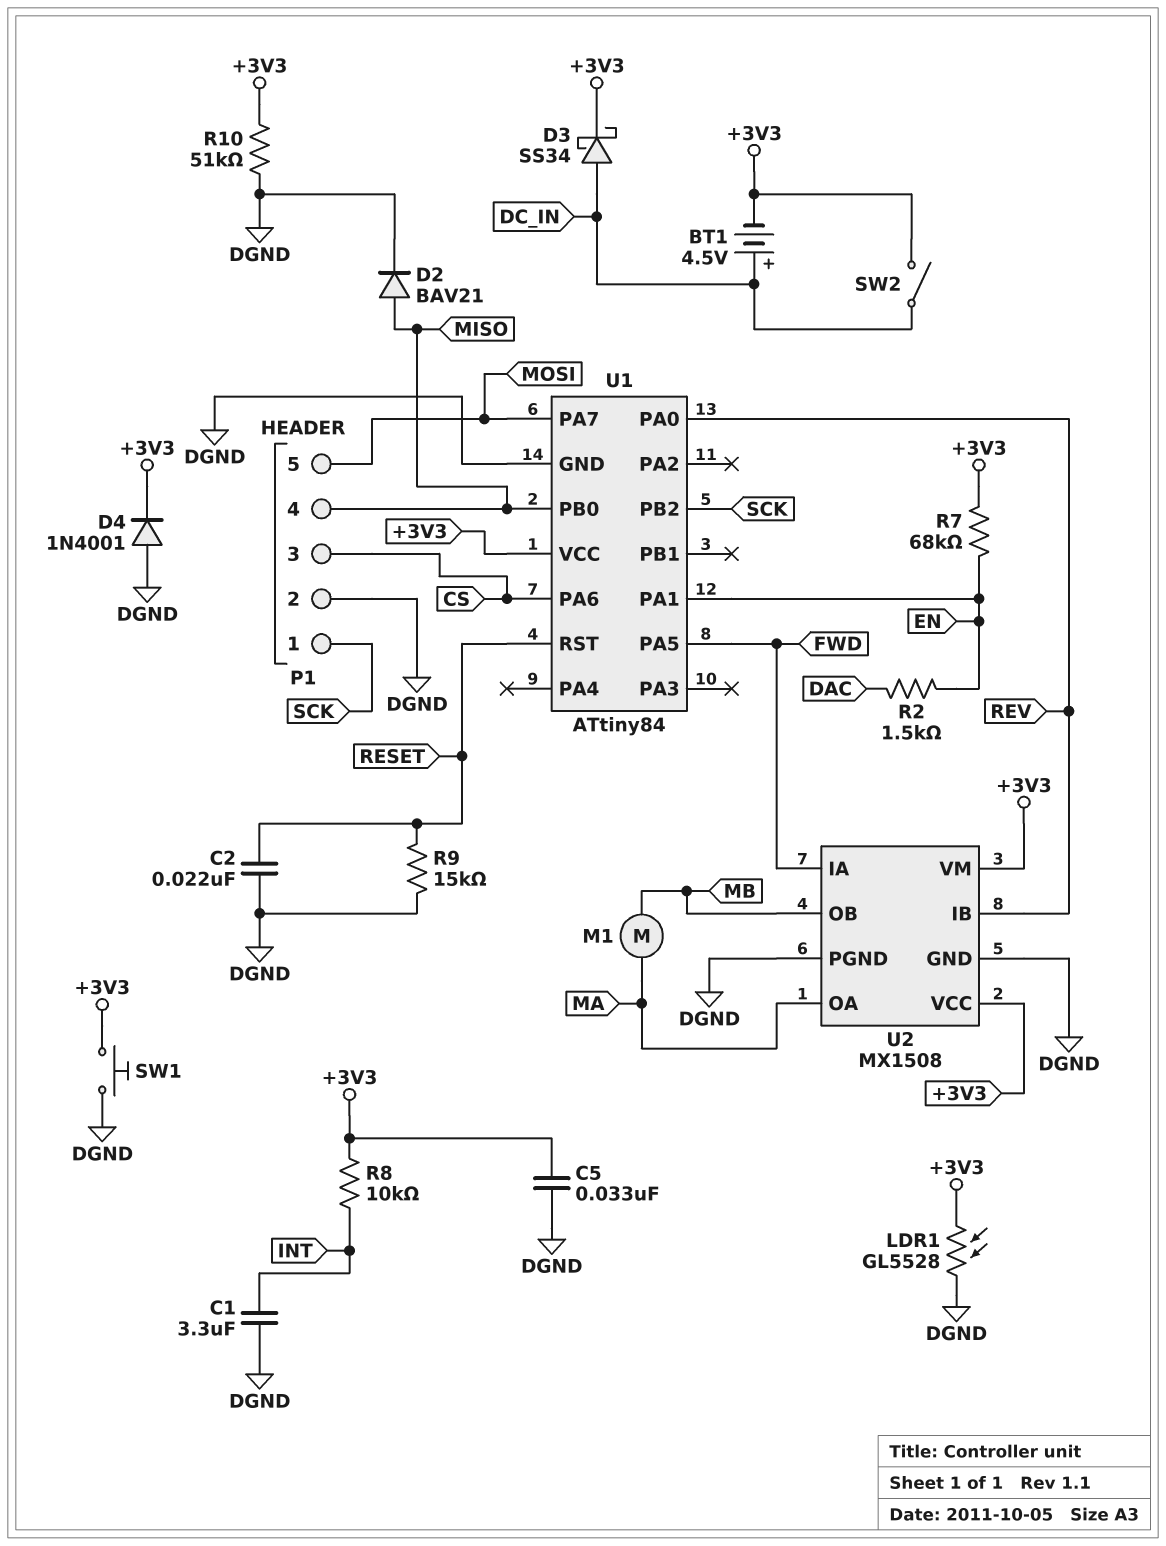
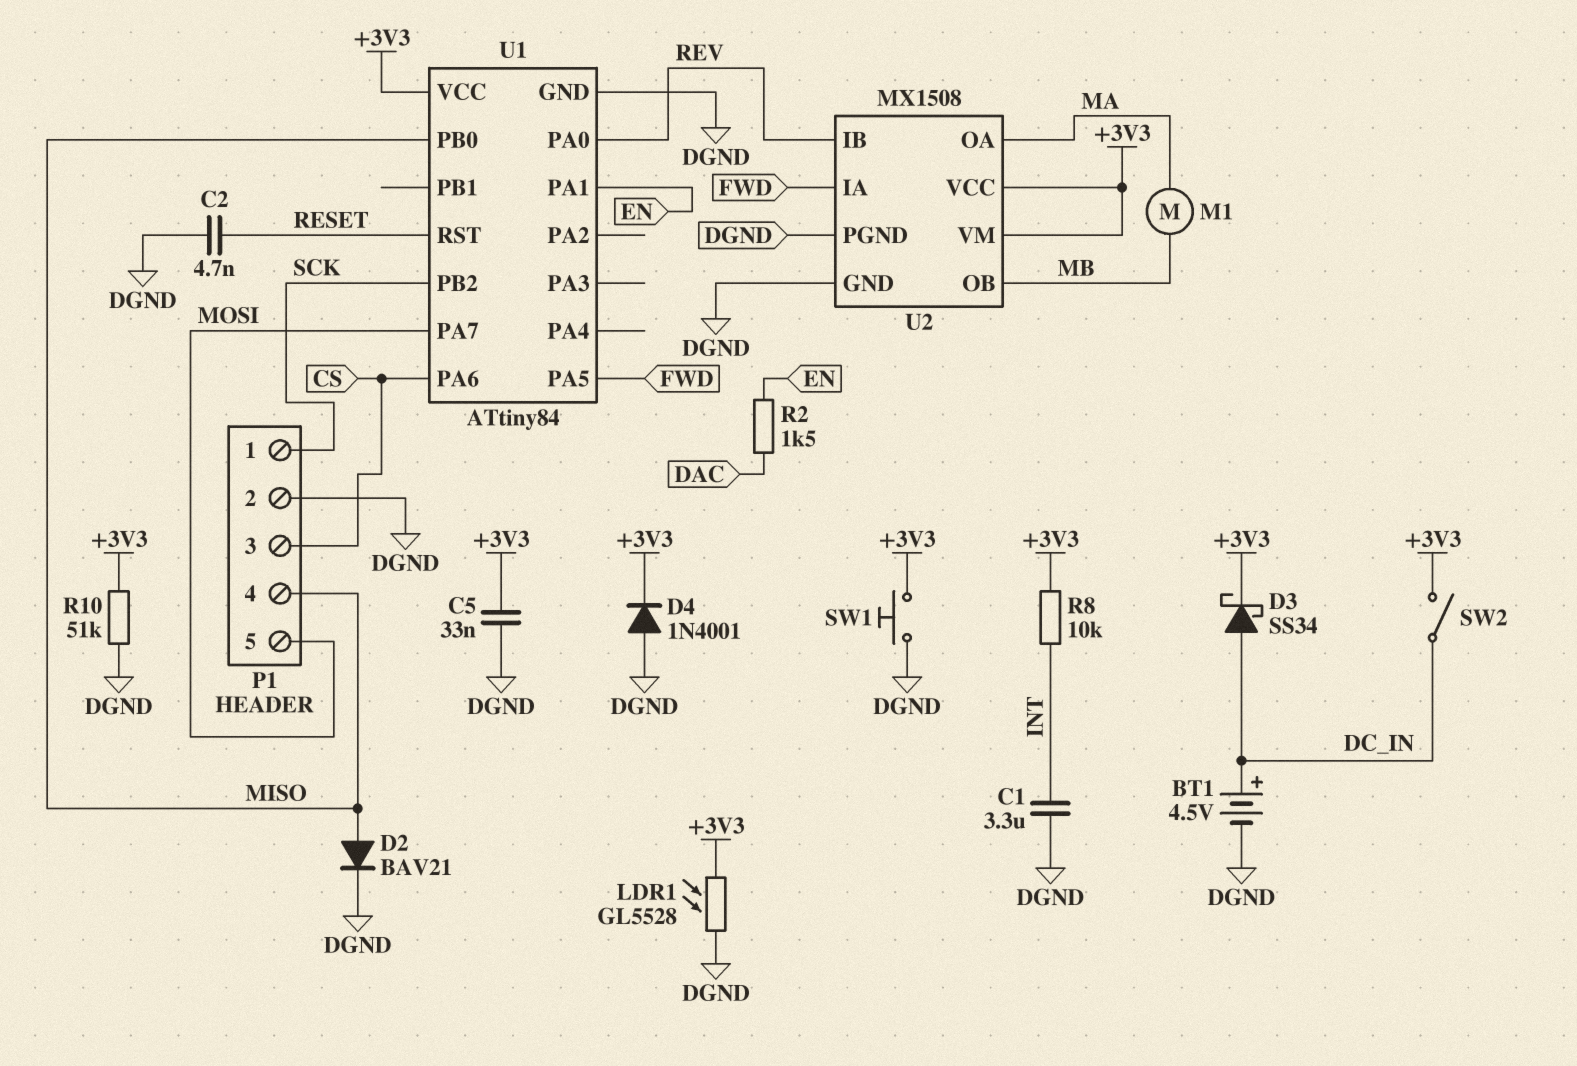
BT1: 4.5V (plus DC_IN, minus +3V3) -> 4.5V (plus DC_IN, minus DGND)
C2: 22nF (DGND, RESET) -> 4.7nF (DGND, RESET)
R7: 68k (+3V3, EN) -> none
R9: 15k (DGND, RESET) -> none

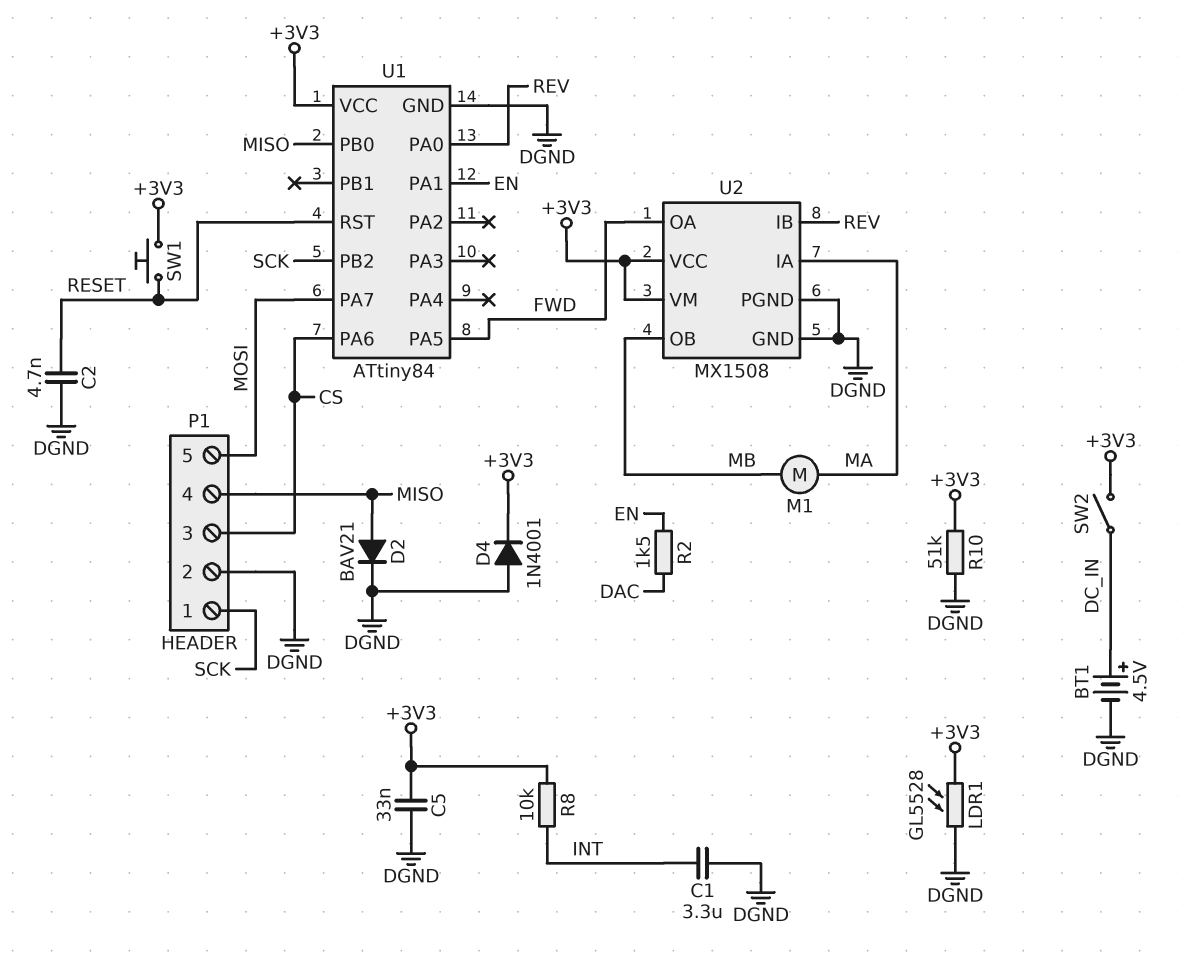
D3: schottky SS34 (A DC_IN, K +3V3) -> none
SW1: button (+3V3, DGND) -> button (+3V3, RESET)
U2 pin IA: FWD -> MA
U2 pin OA: MA -> FWD

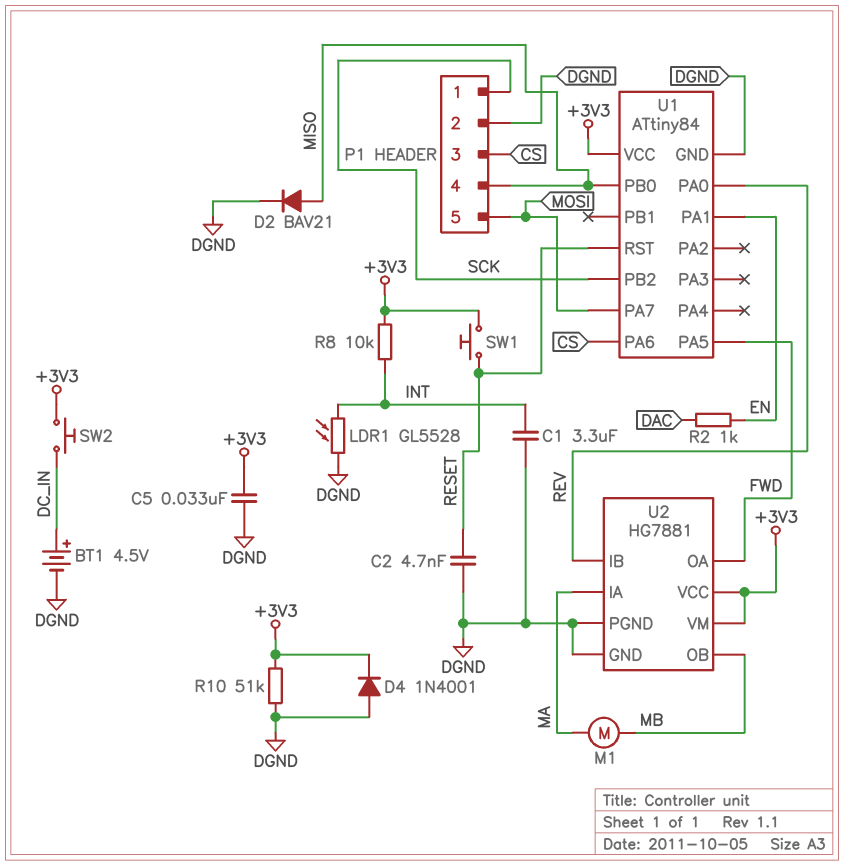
LDR1: GL5528 (+3V3, DGND) -> GL5528 (DGND, INT)
R2: 1.5k (DAC, EN) -> 1k (DAC, EN)
SW2: switch (+3V3, DC_IN) -> button (+3V3, DC_IN)
U2: MX1508 -> HG7881

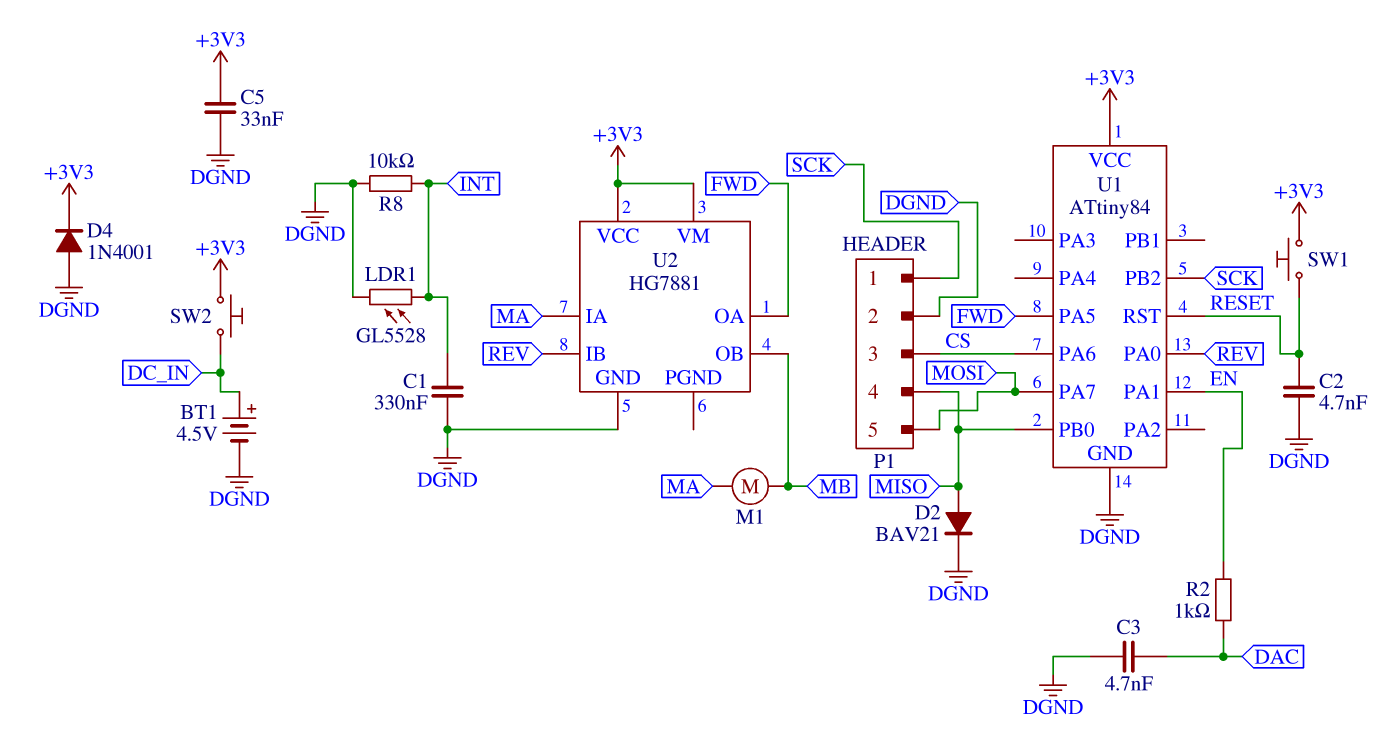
C1: 3.3uF (DGND, INT) -> 330nF (DGND, INT)
C3: none -> 4.7nF (DAC, DGND)
R8: 10k (+3V3, INT) -> 10k (DGND, INT)
R10: 51k (+3V3, DGND) -> none
U2 pin PGND: DGND -> none

